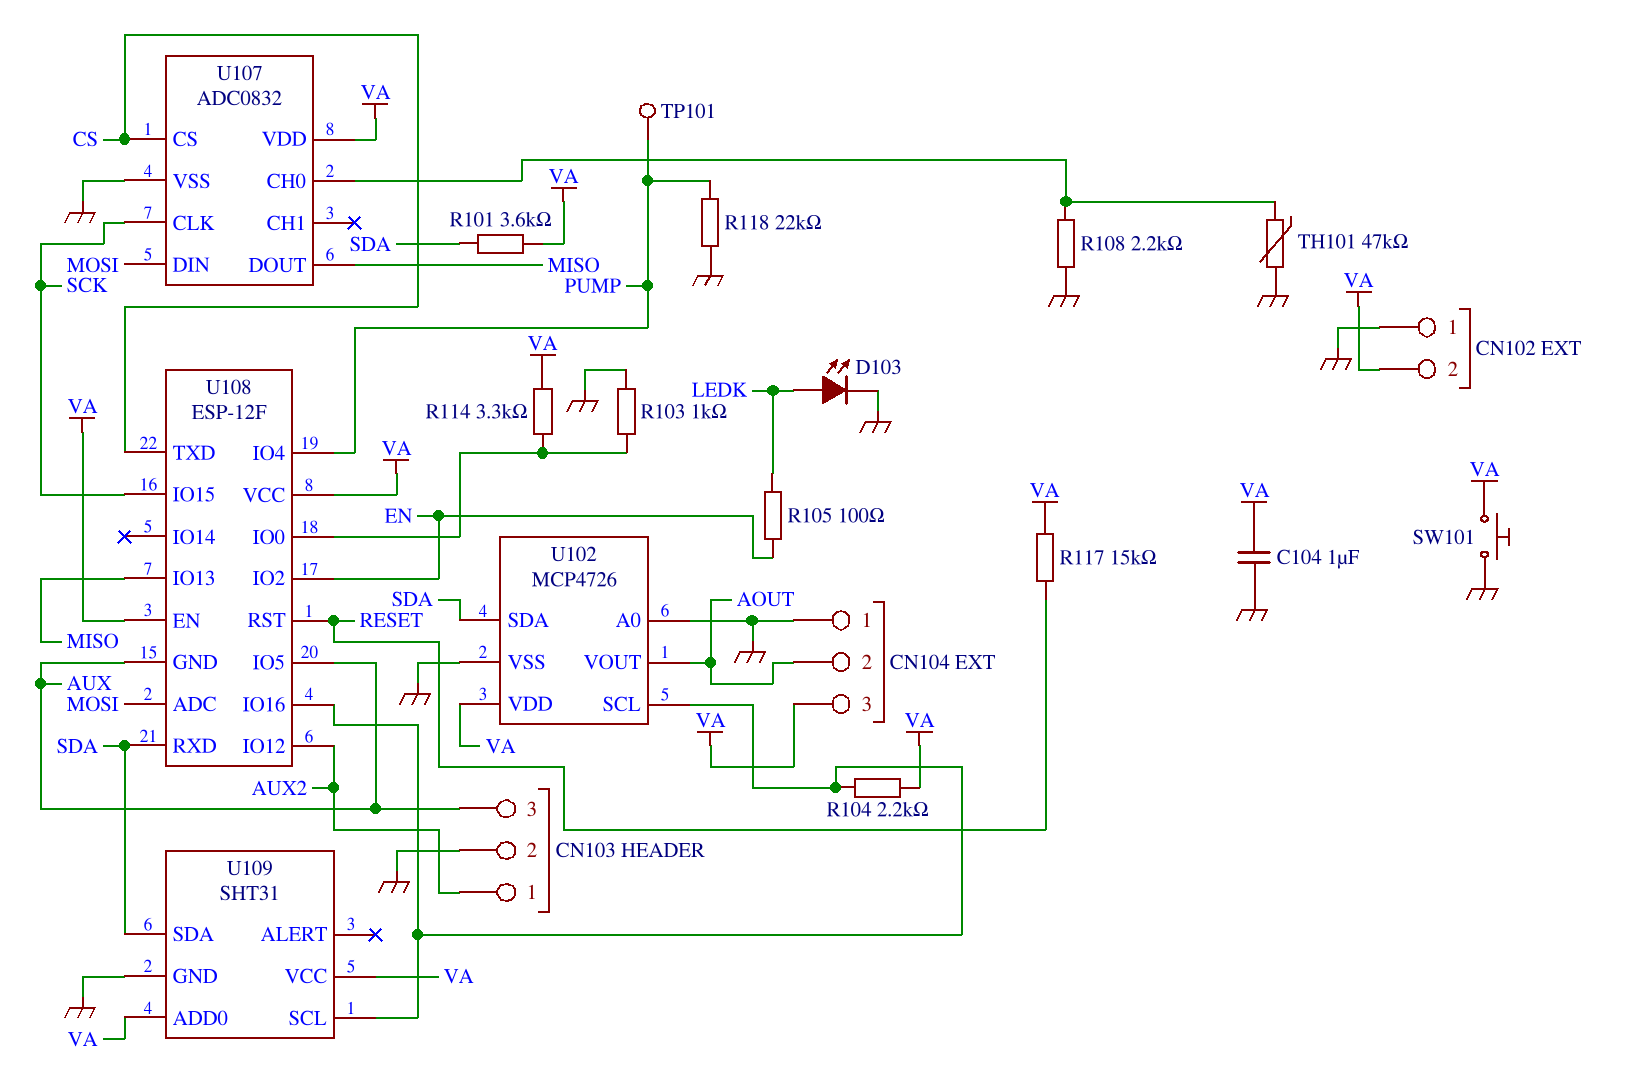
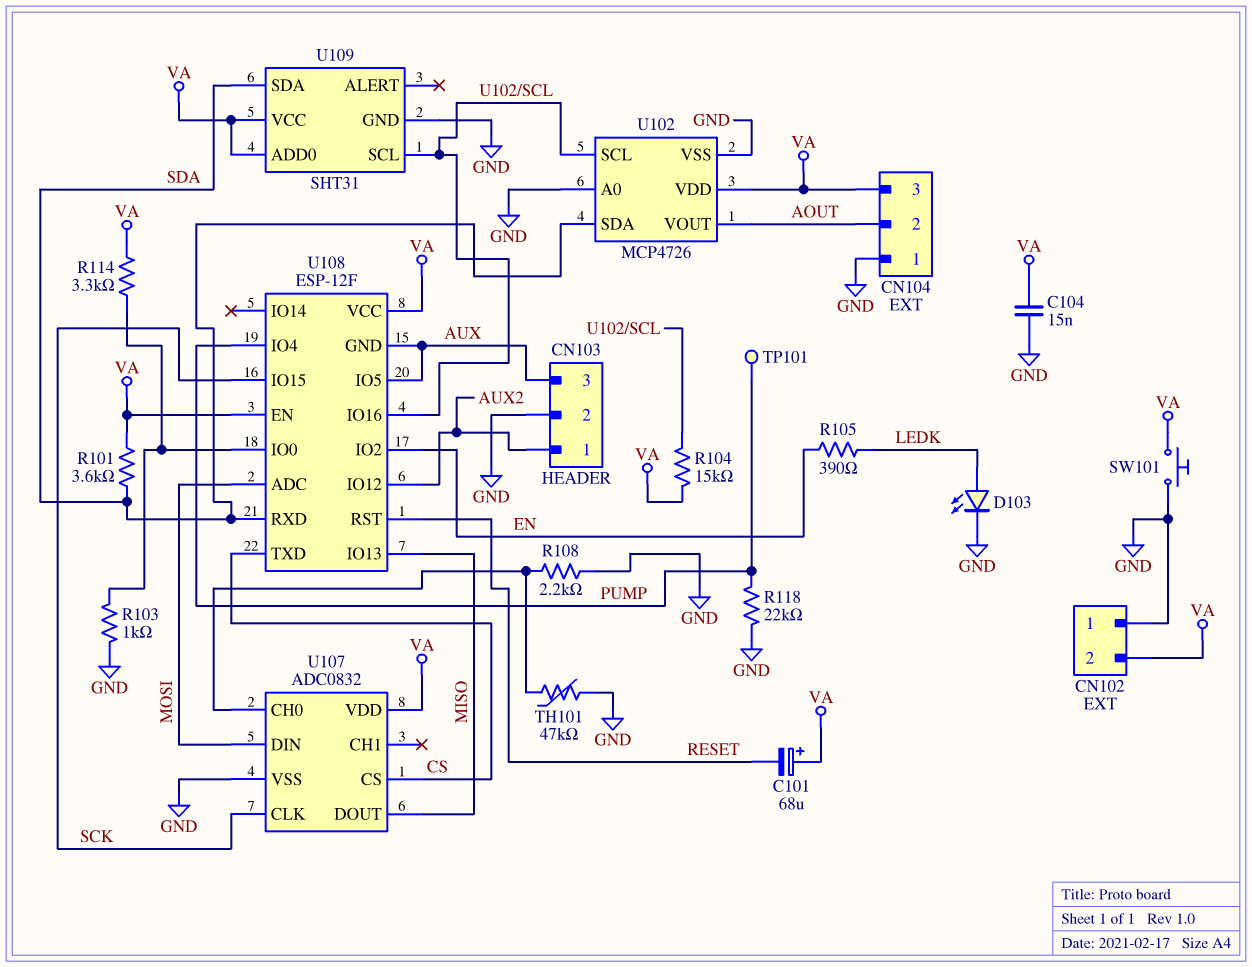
C101: none -> 68uF (plus VA, minus RESET)
C104: 1uF (GND, VA) -> 15nF (GND, VA)
R104: 2.2k (U102/SCL, VA) -> 15k (U102/SCL, VA)
R105: 100 (EN, LEDK) -> 390 (EN, LEDK)
R117: 15k (RESET, VA) -> none

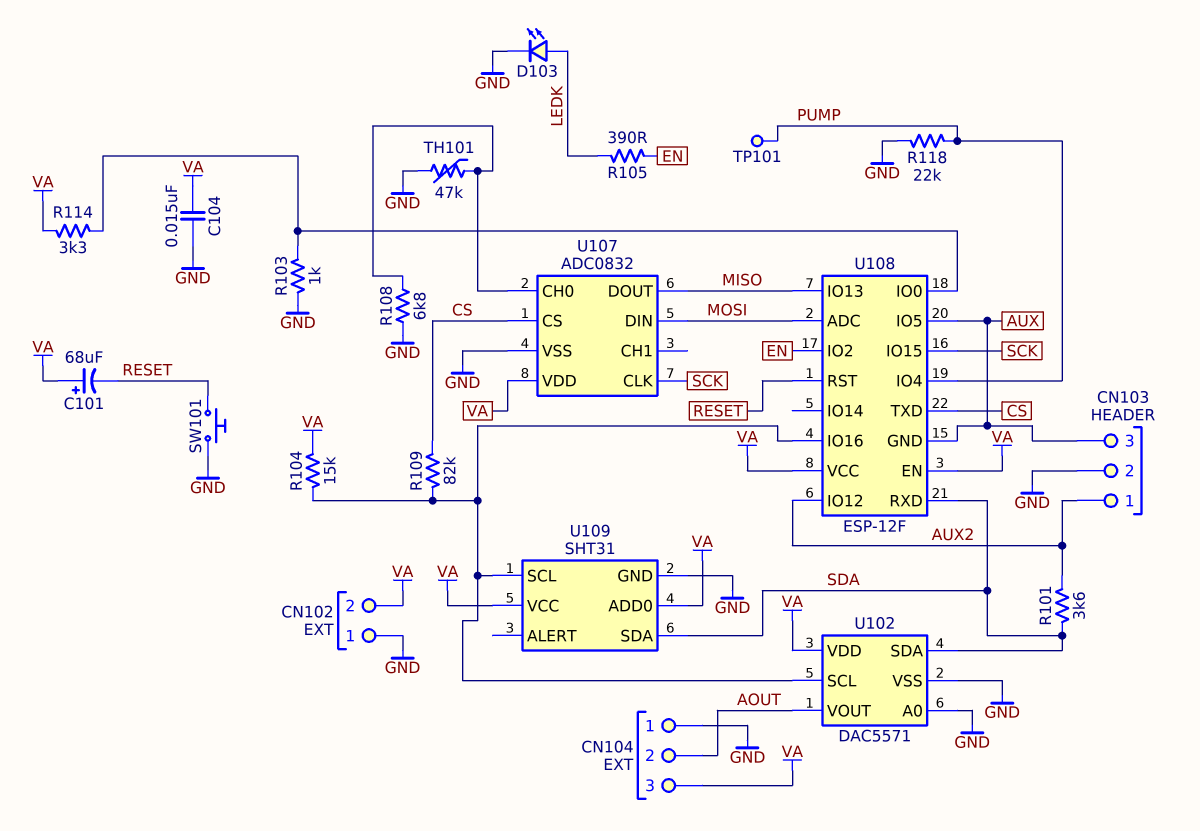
R101: 3.6k (SDA, VA) -> 3.6k (AUX2, SDA)
R108: 2.2k (GND, U107/CH0) -> 6.8k (GND, U107/CH0)
R109: none -> 82k (CS, U102/SCL)
SW101: button (GND, VA) -> button (GND, RESET)
U102: MCP4726 -> DAC5571

